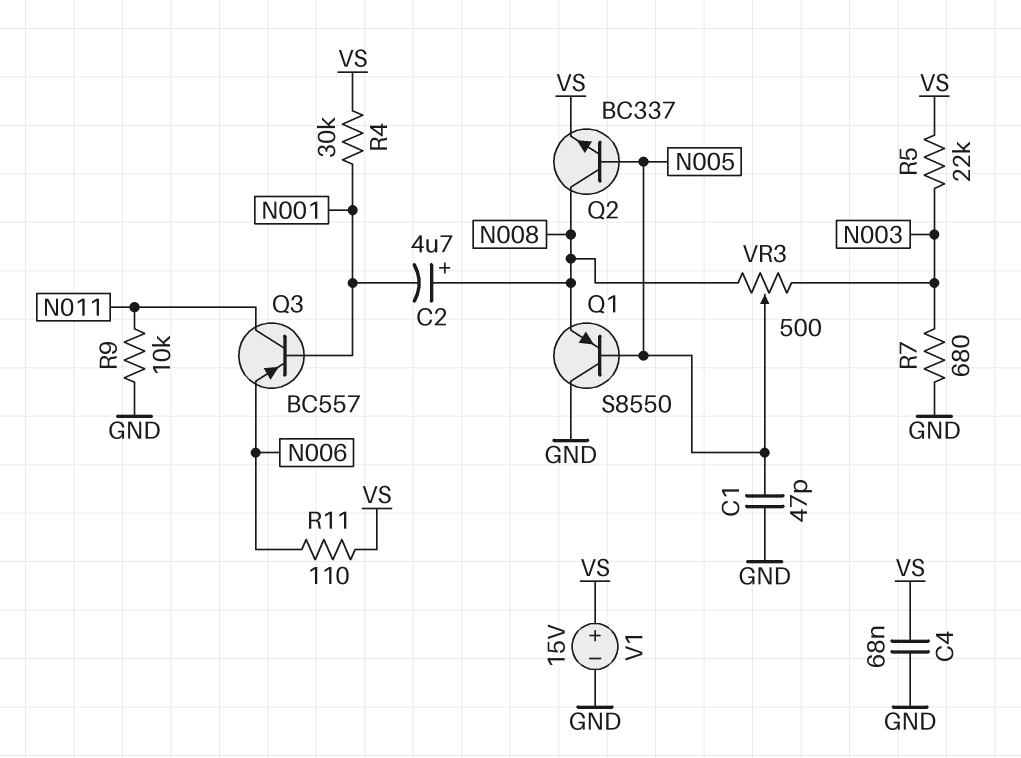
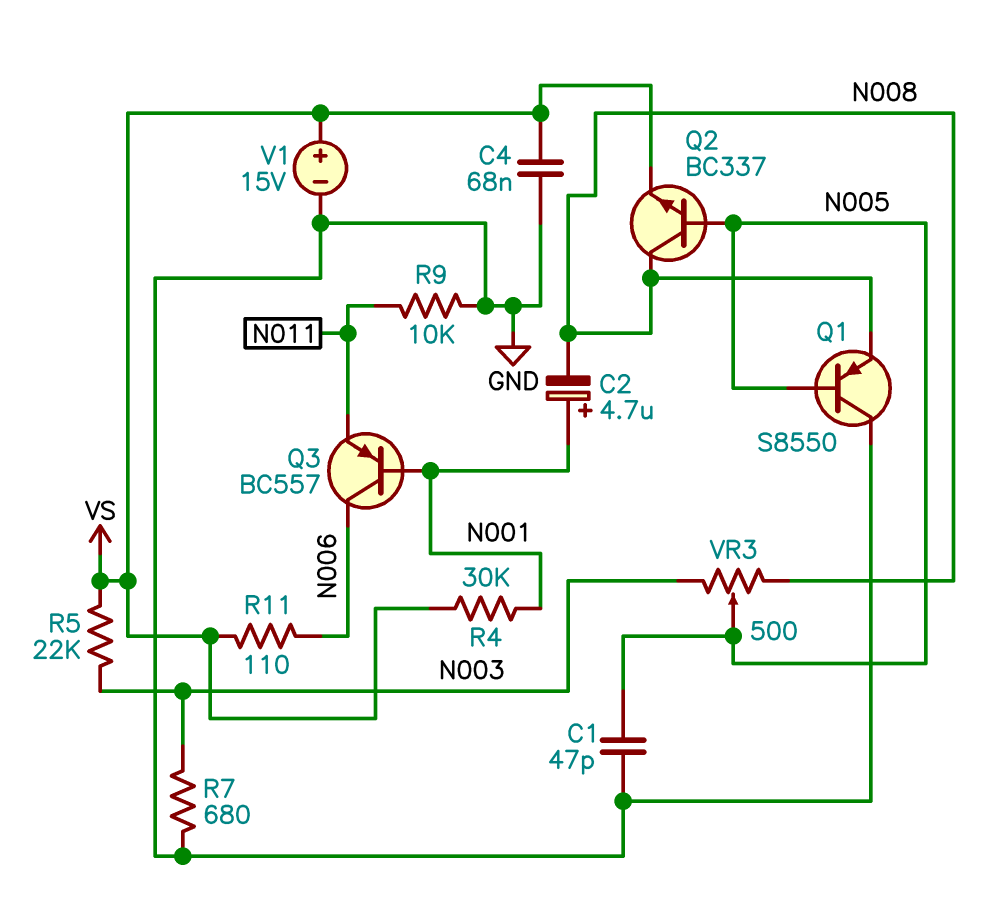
C2: 4.7uF (plus N008, minus N001) -> 4.7uF (plus N001, minus N008)
Q3: PNP BC557 (B N001, C N011, E N006) -> PNP BC557 (B N001, C N006, E N011)

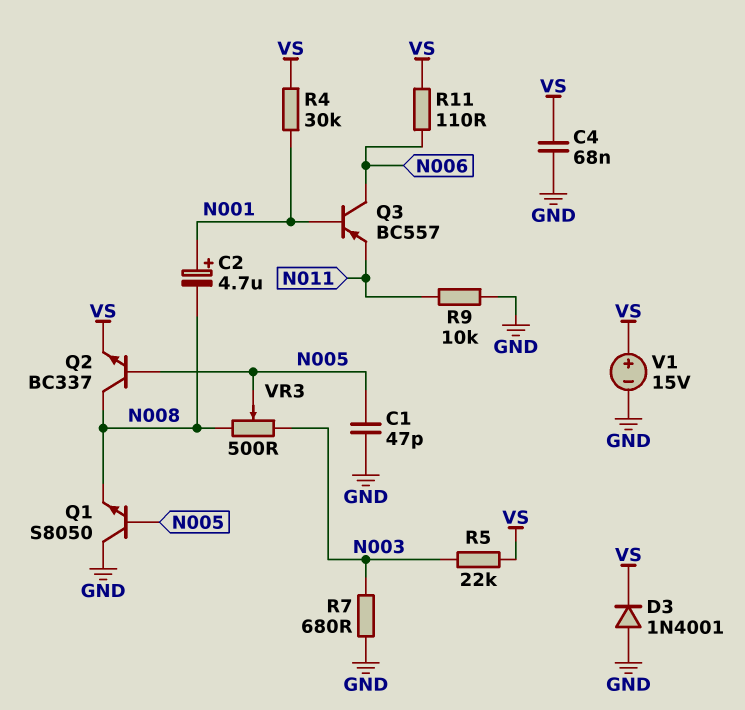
D3: none -> diode 1N4001 (A GND, K VS)
Q1: PNP S8550 (B N005, C GND, E N008) -> NPN S8050 (B N005, C GND, E N008)

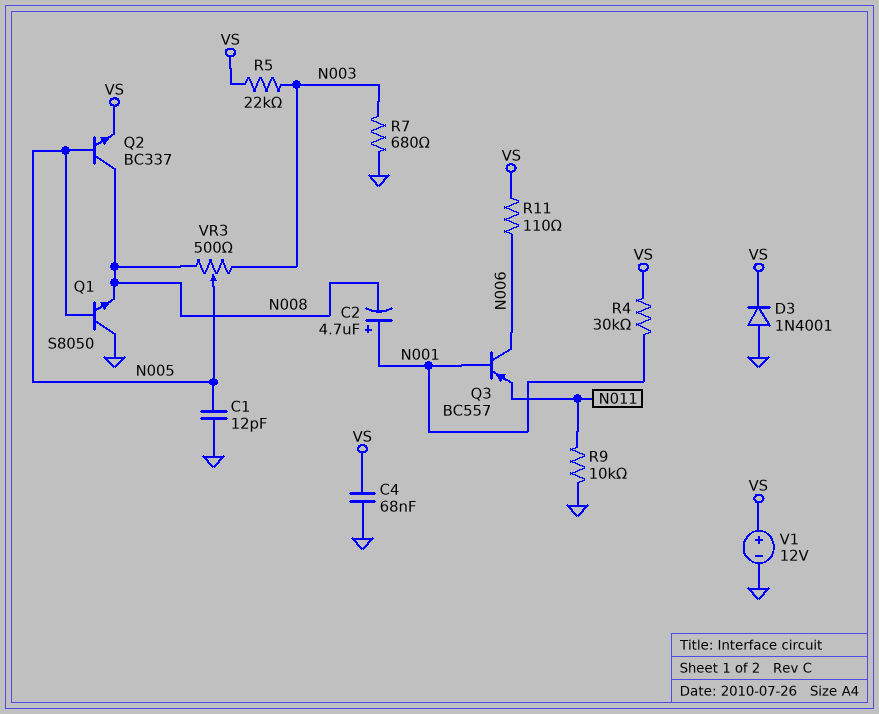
C1: 47pF (GND, N005) -> 12pF (GND, N005)
V1: 15V (plus VS, minus GND) -> 12V (plus VS, minus GND)

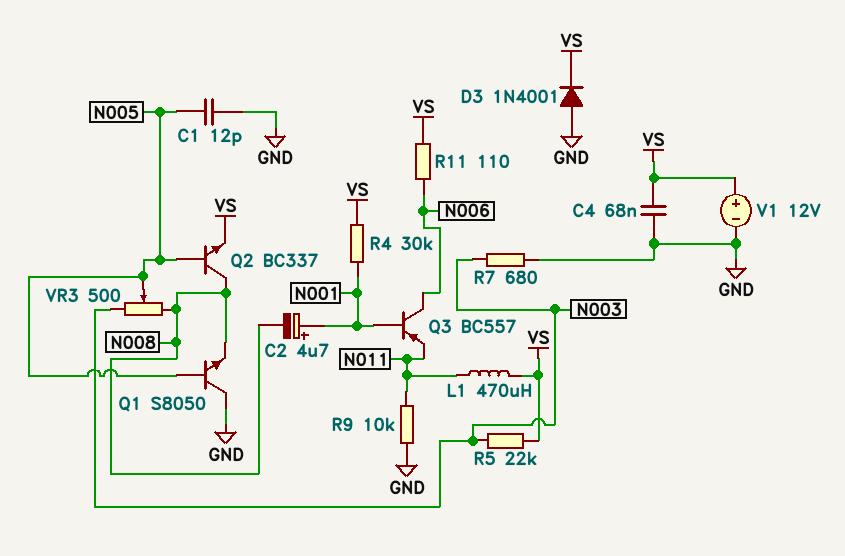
L1: none -> 470uH (N011, VS)

